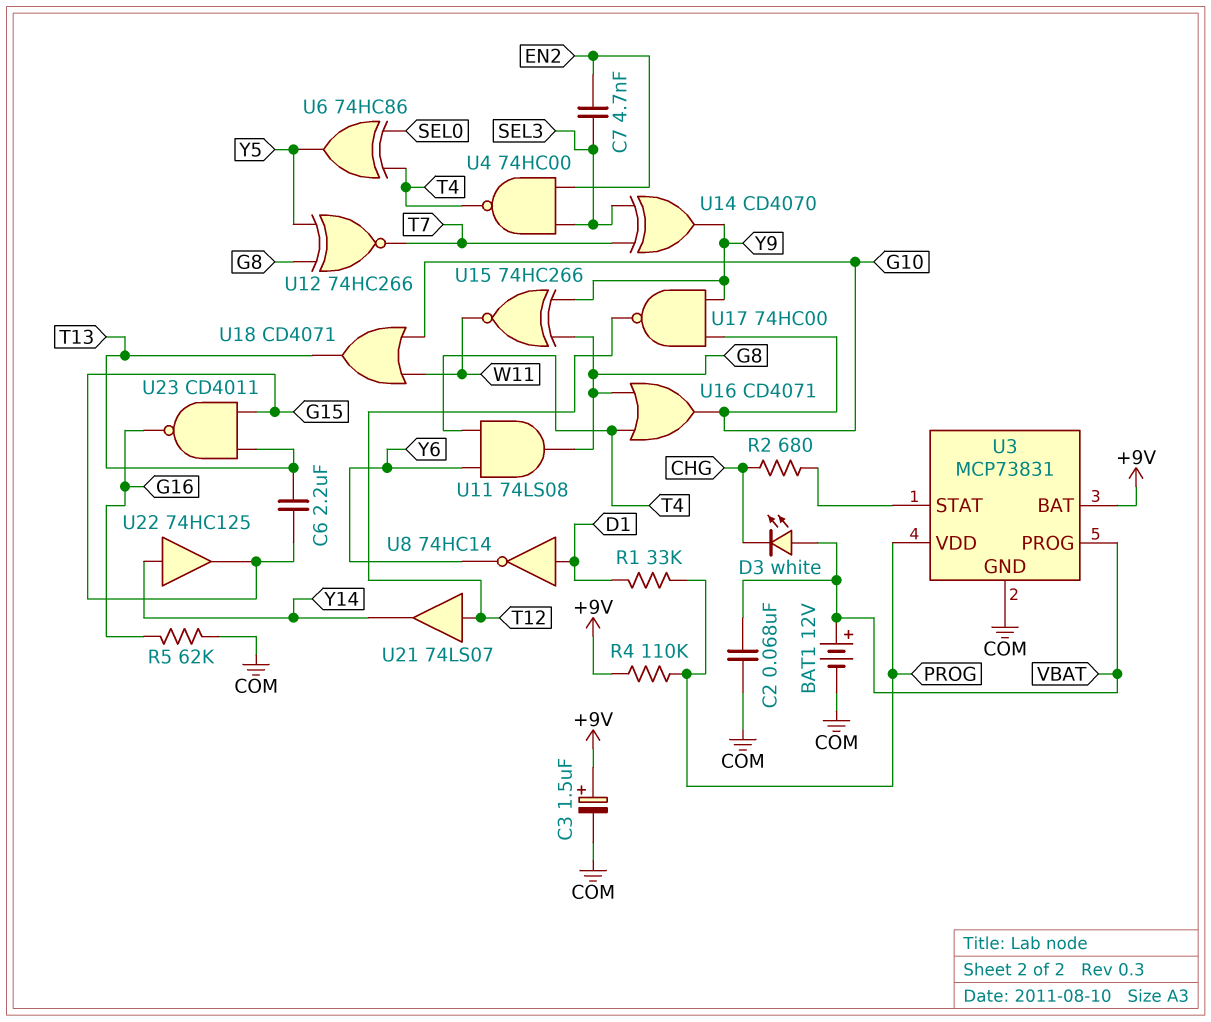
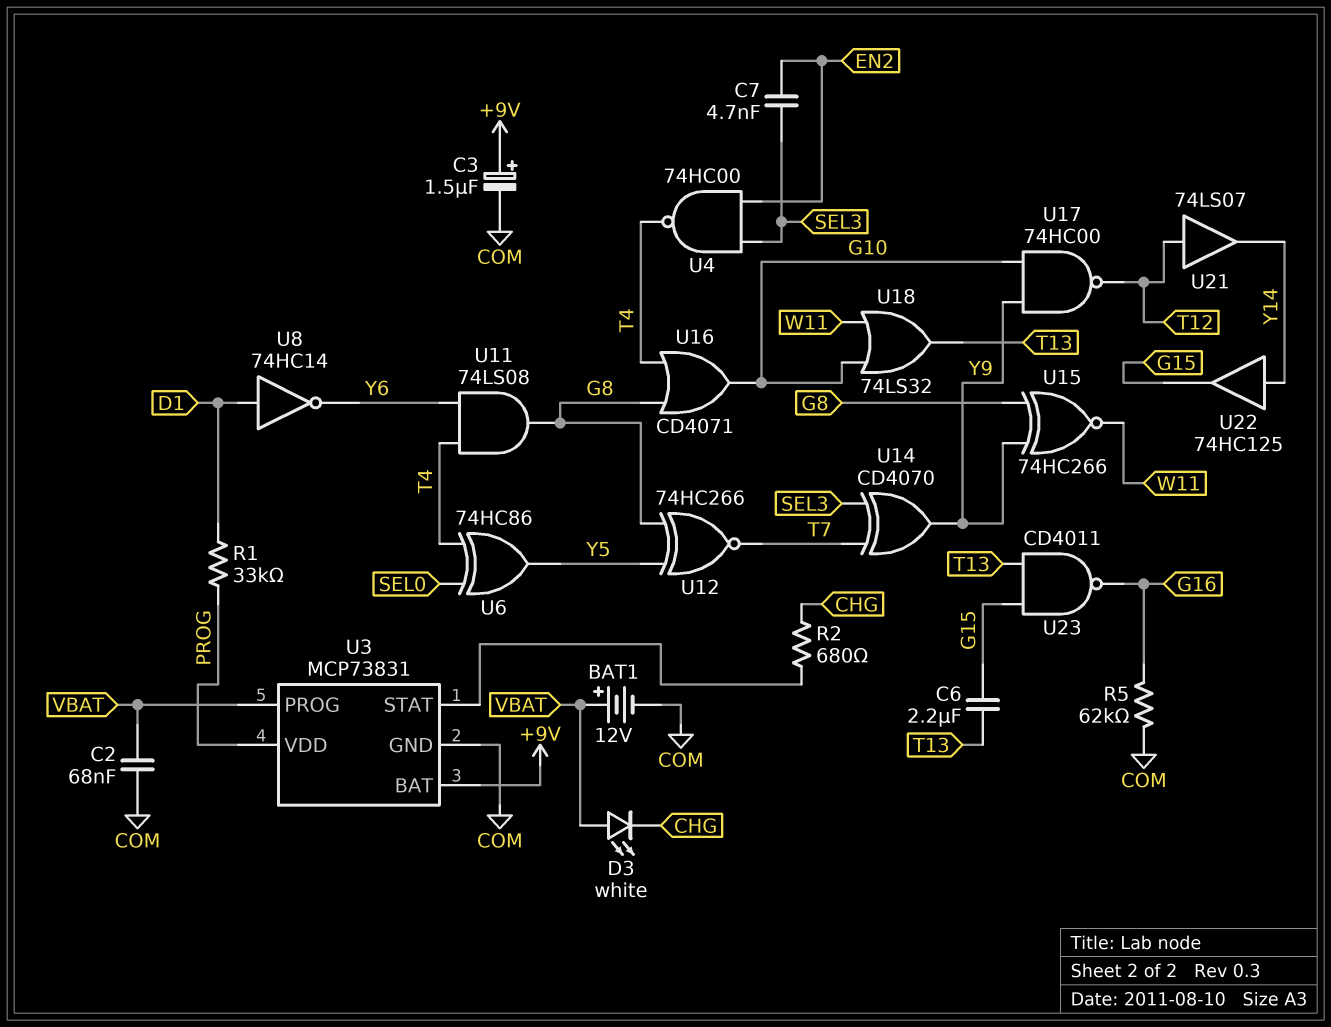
R4: 110k (+9V, PROG) -> none
U18: OR CD4071 (in G10, in W11, out T13) -> OR 74LS32 (in G10, in W11, out T13)

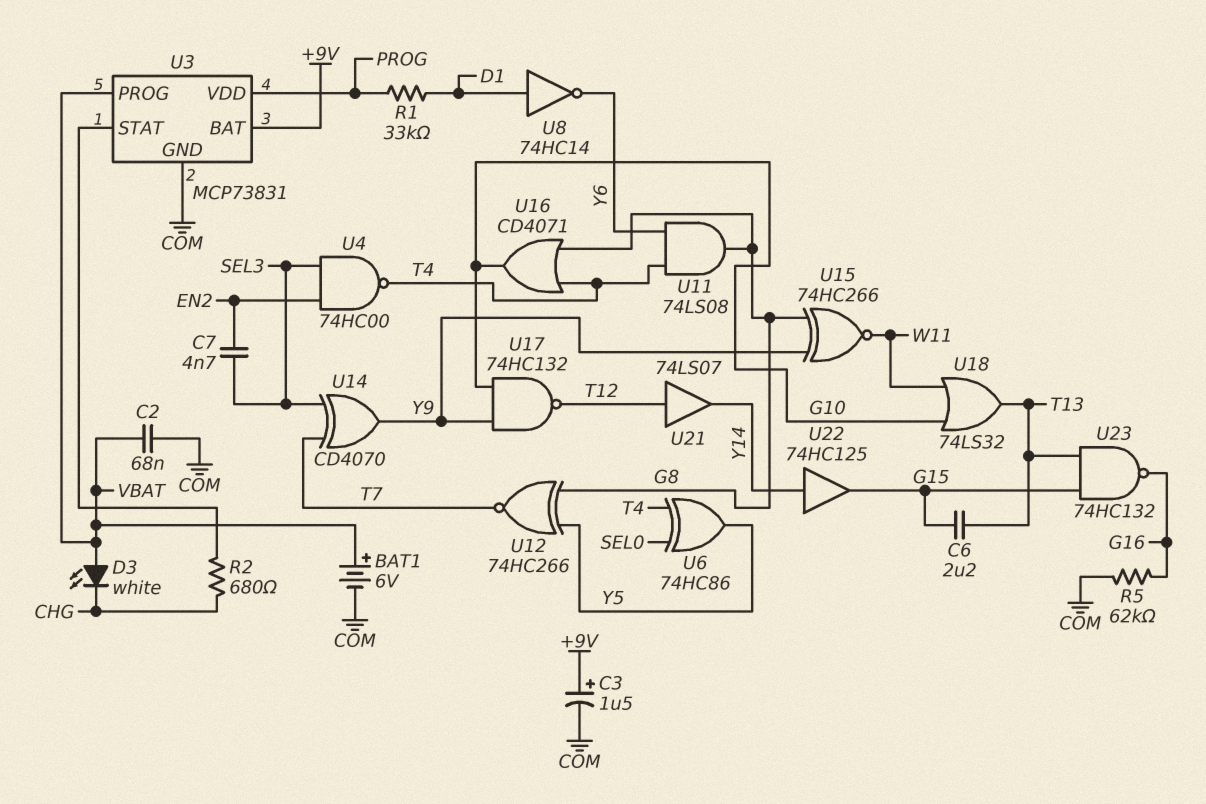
BAT1: 12V (plus VBAT, minus COM) -> 6V (plus VBAT, minus COM)
U17: NAND 74HC00 (in G10, in Y9, out T12) -> NAND 74HC132 (in G10, in Y9, out T12)
U23: NAND CD4011 (in G15, in T13, out G16) -> NAND 74HC132 (in G15, in T13, out G16)

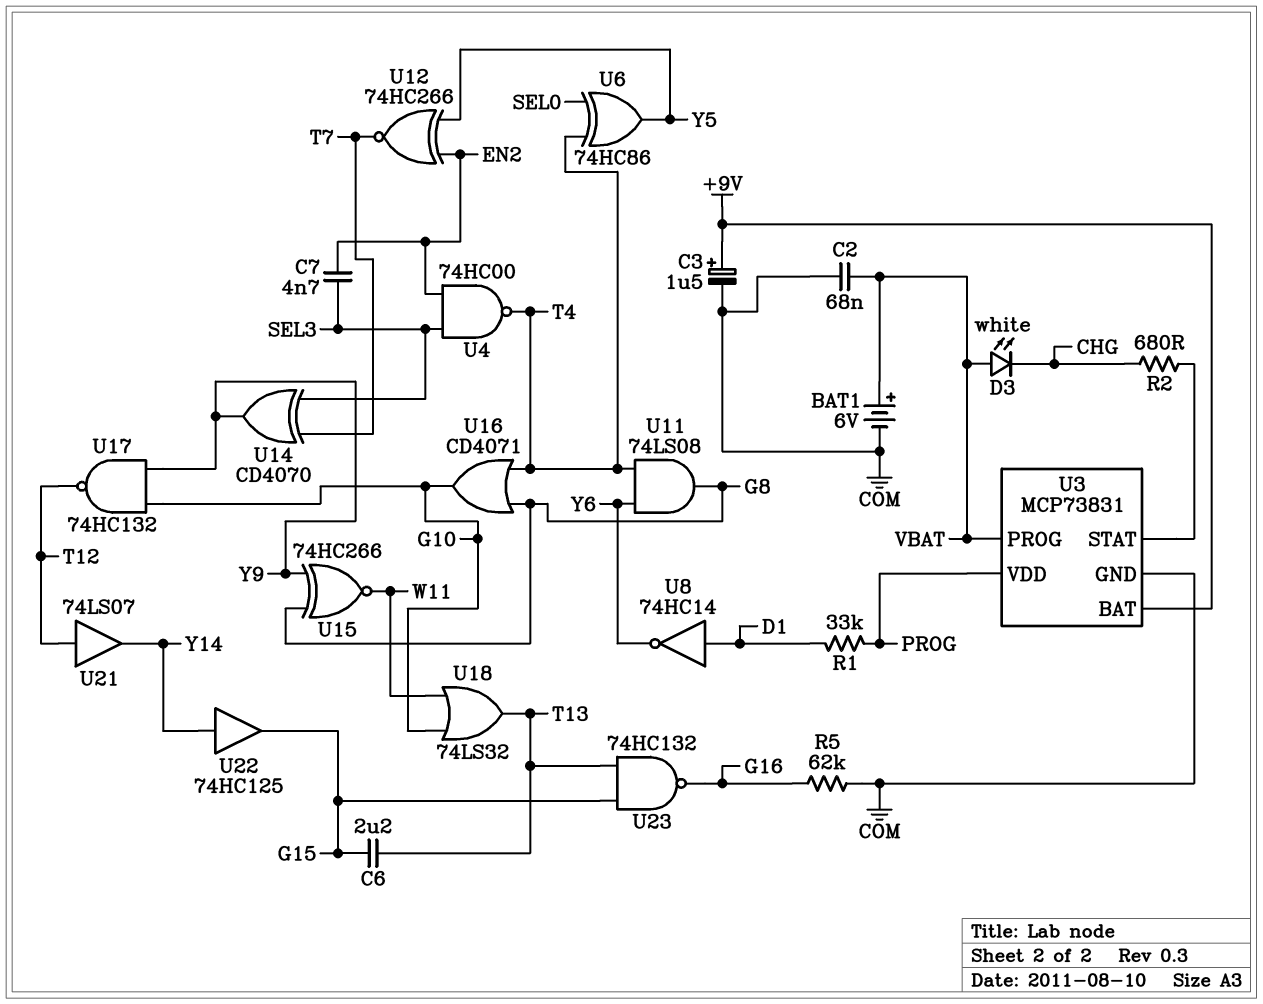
U12: XNOR 74HC266 (in G8, in Y5, out T7) -> XNOR 74HC266 (in EN2, in Y5, out T7)

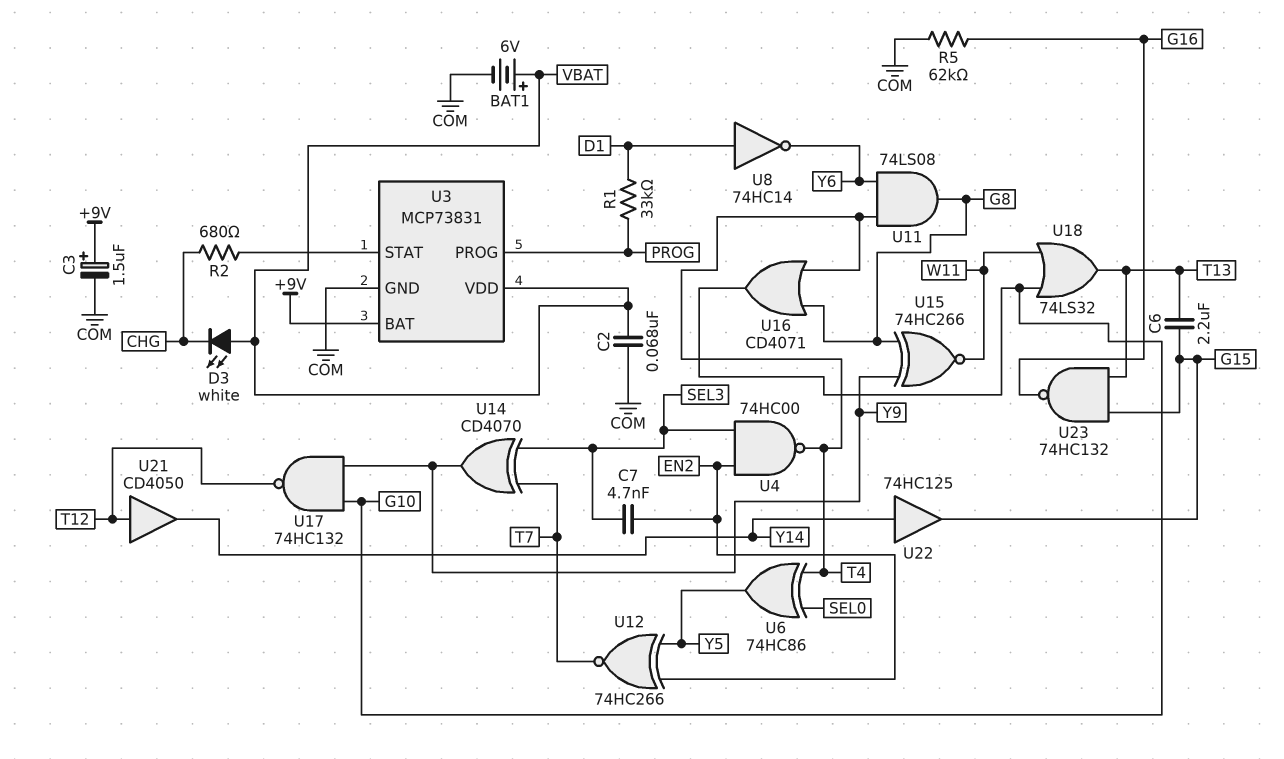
U3 pin PROG: VBAT -> PROG
U3 pin VDD: PROG -> VBAT
U21: buffer 74LS07 (in T12, out Y14) -> buffer CD4050 (in T12, out Y14)

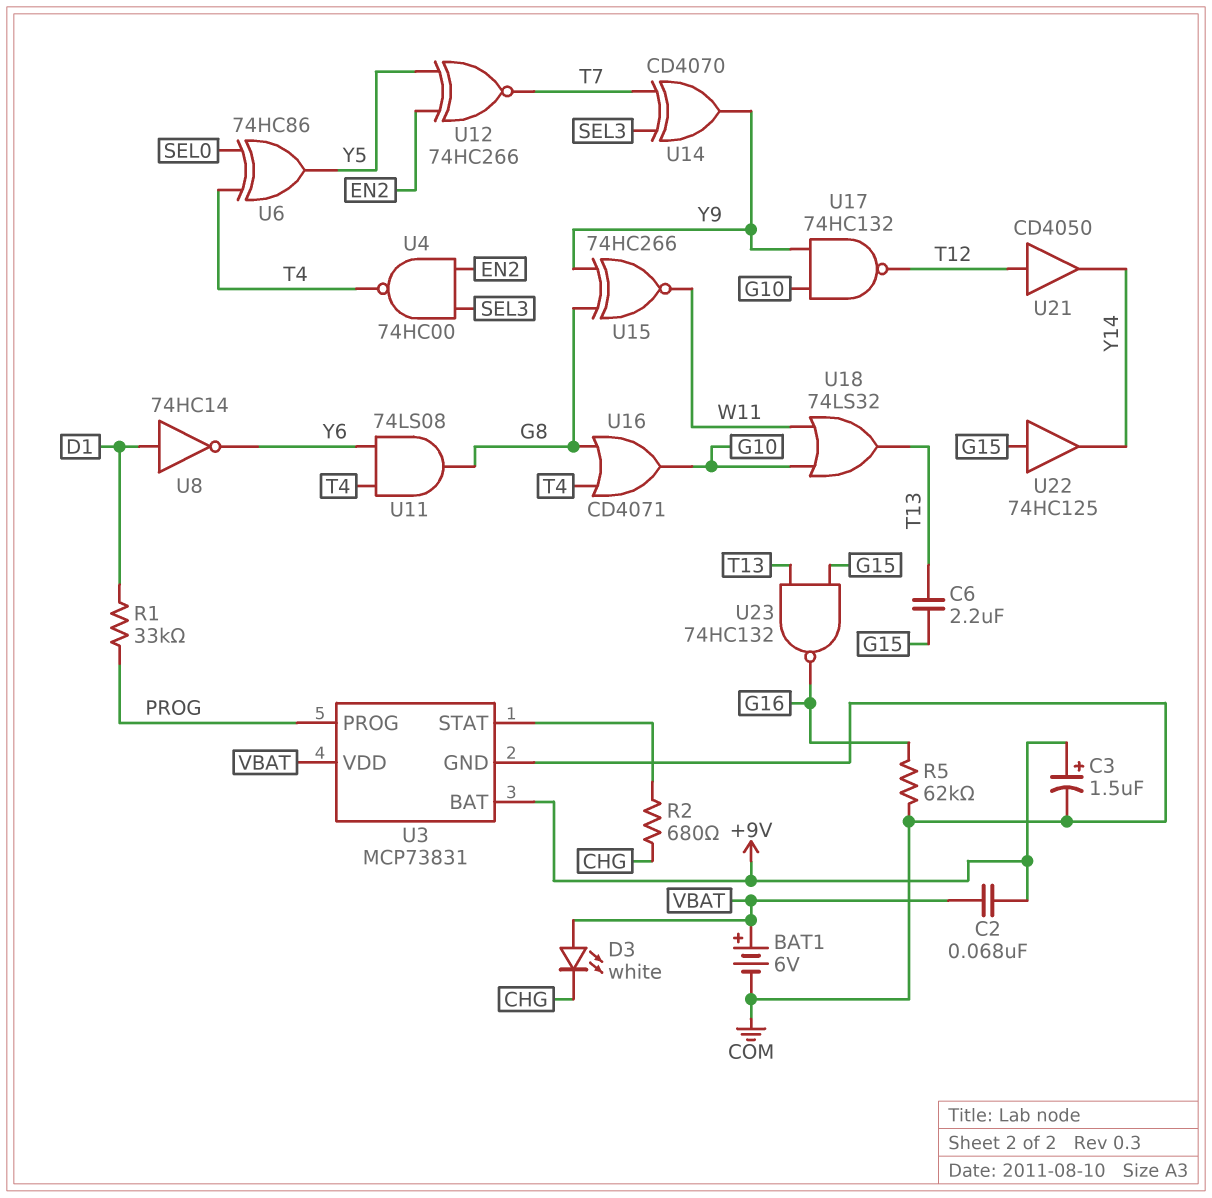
C2: 68nF (COM, VBAT) -> 68nF (+9V, VBAT)
C7: 4.7nF (EN2, SEL3) -> none
U22: buffer 74HC125 (in Y14, out G15) -> buffer 74HC125 (in G15, out Y14)

